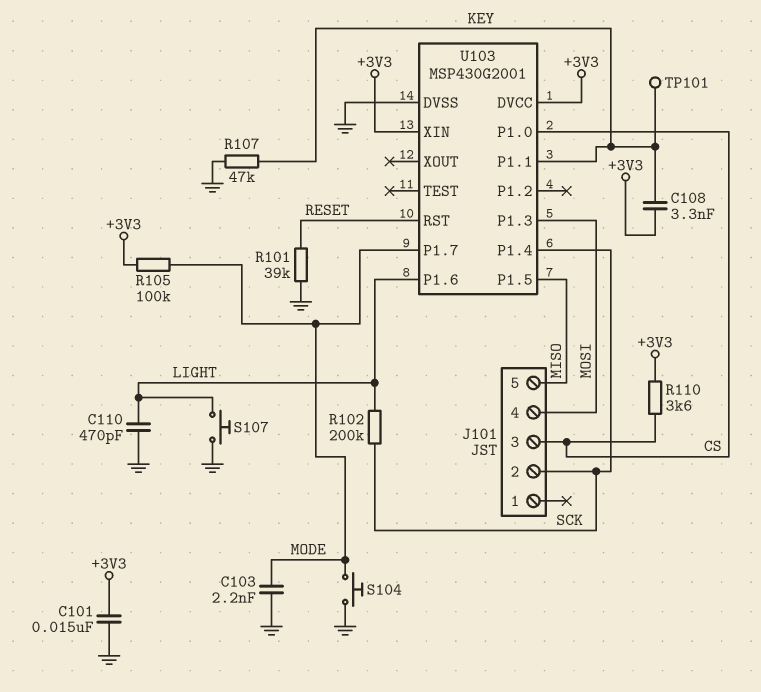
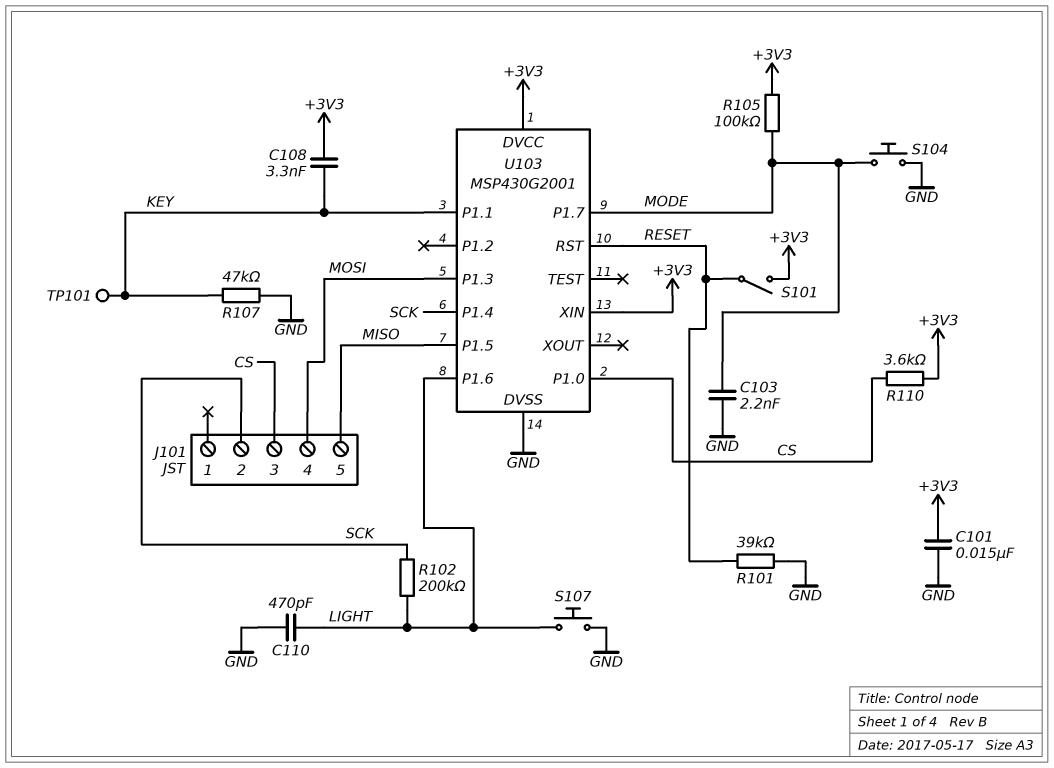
S101: none -> switch (+3V3, RESET)

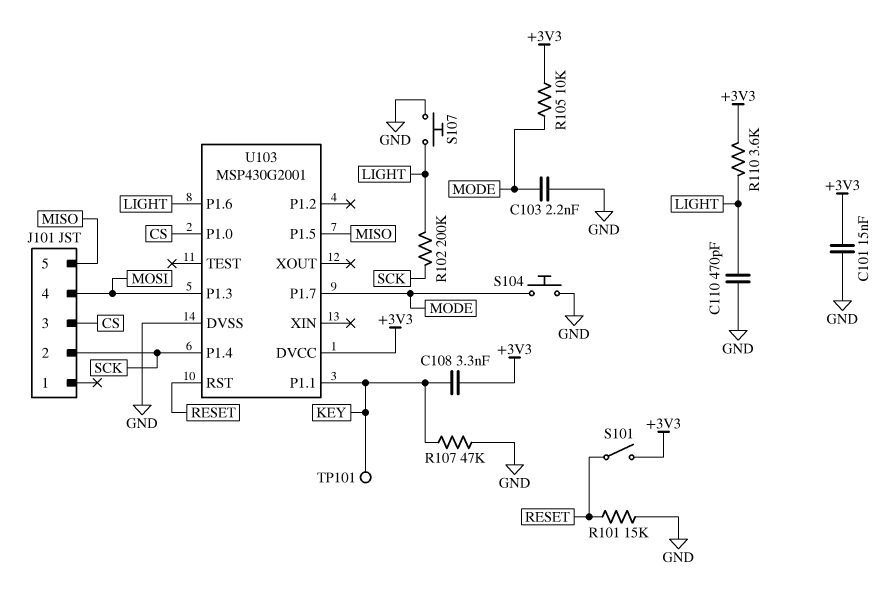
R101: 39k (GND, RESET) -> 15k (GND, RESET)
R105: 100k (+3V3, MODE) -> 10k (+3V3, MODE)
R110: 3.6k (+3V3, CS) -> 3.6k (+3V3, LIGHT)
U103 pin XIN: +3V3 -> none

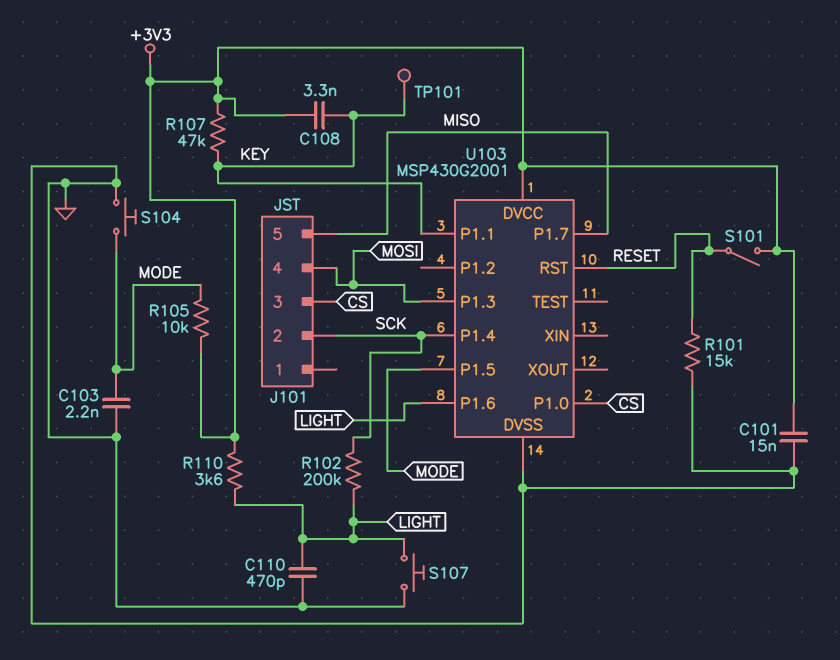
R107: 47k (GND, KEY) -> 47k (+3V3, KEY)
U103 pin P1.5: MISO -> MODE
U103 pin P1.7: MODE -> MISO

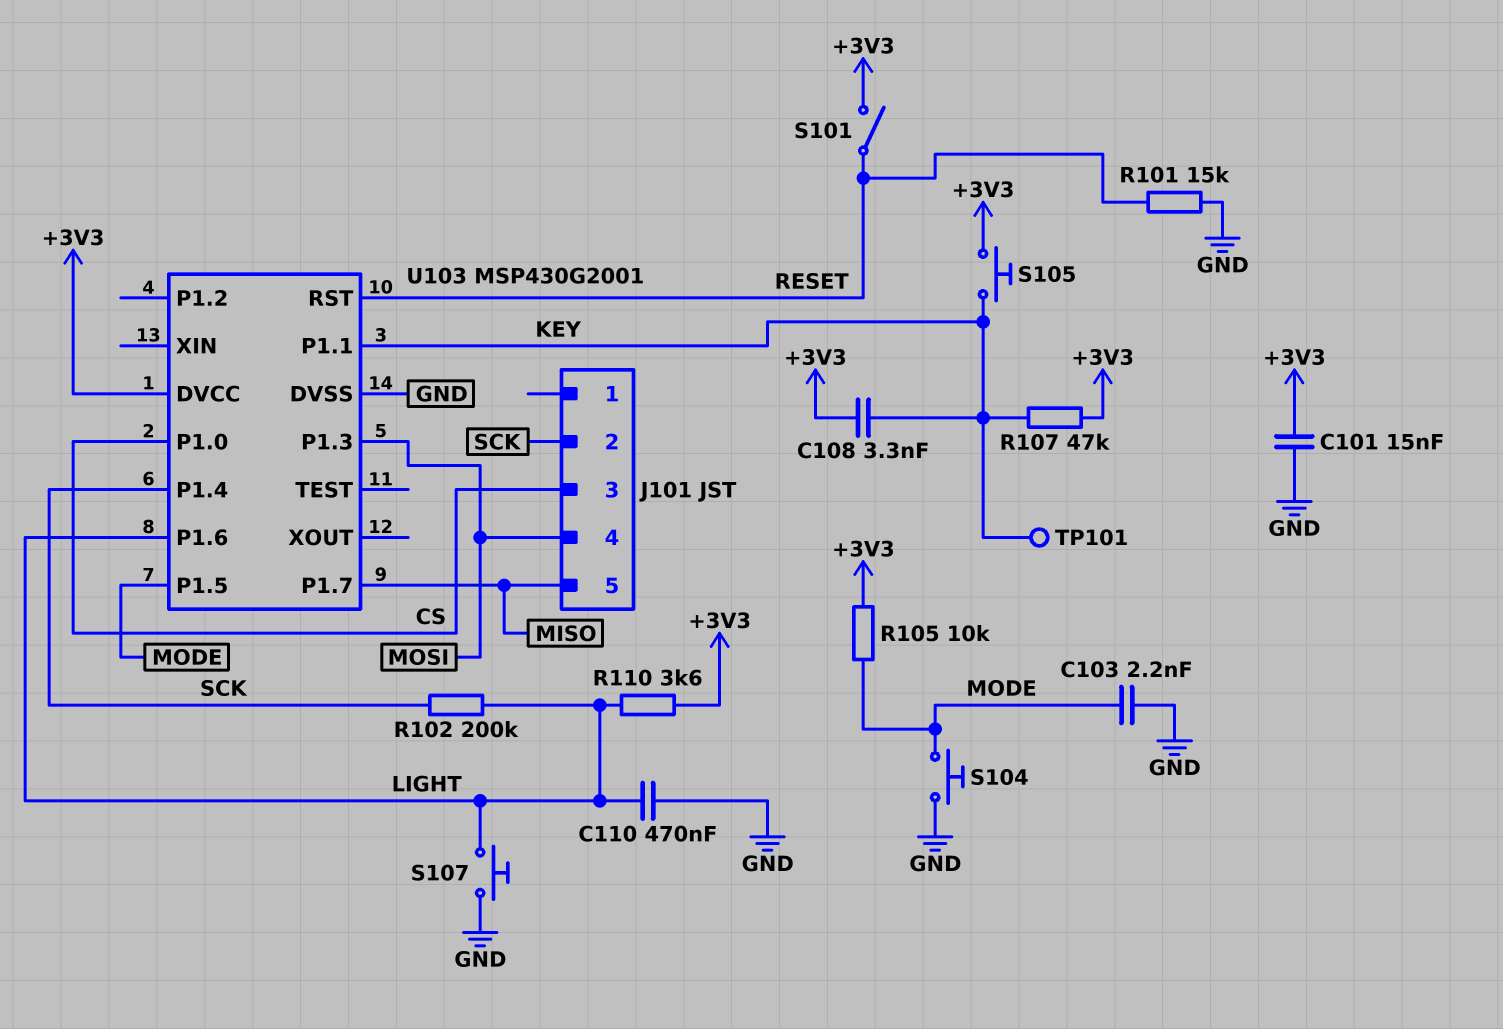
C110: 470pF (GND, LIGHT) -> 470nF (GND, LIGHT)
S105: none -> button (+3V3, KEY)

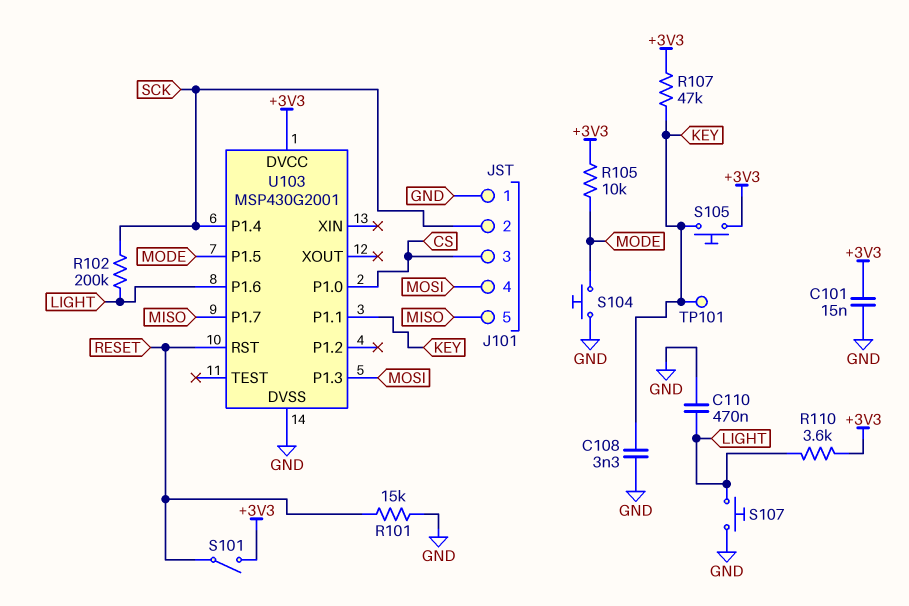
C103: 2.2nF (GND, MODE) -> none
C108: 3.3nF (+3V3, KEY) -> 3.3nF (GND, KEY)
J101 pin 1: none -> GND

